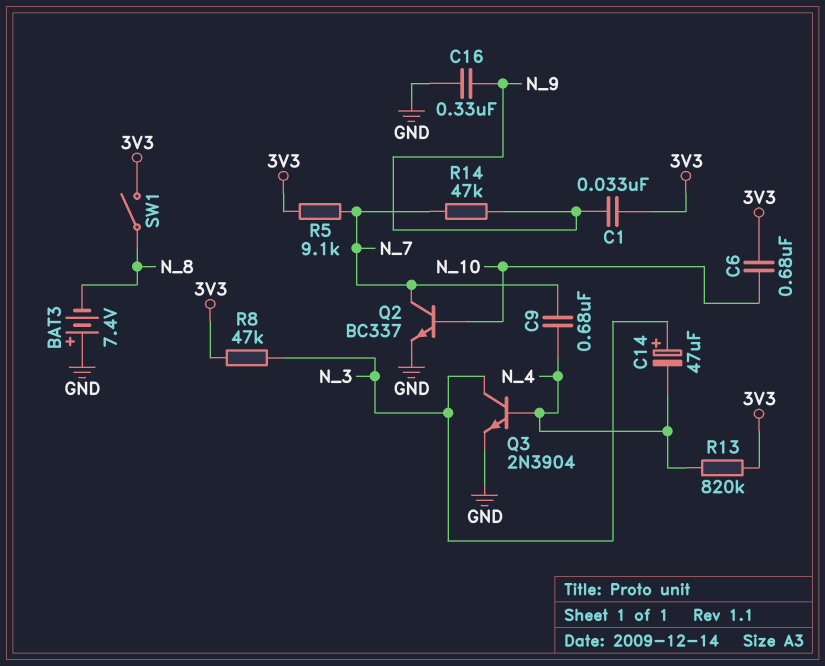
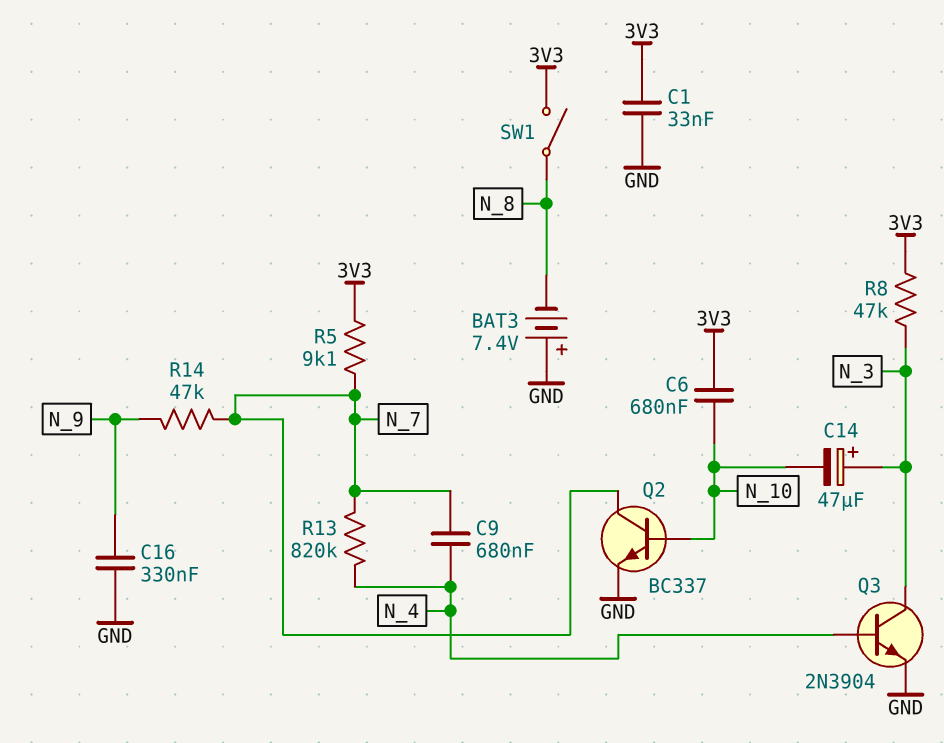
C1: 33nF (3V3, N_9) -> 33nF (3V3, GND)
C14: 47uF (plus N_3, minus N_4) -> 47uF (plus N_3, minus N_10)
R13: 820k (3V3, N_4) -> 820k (N_4, N_7)

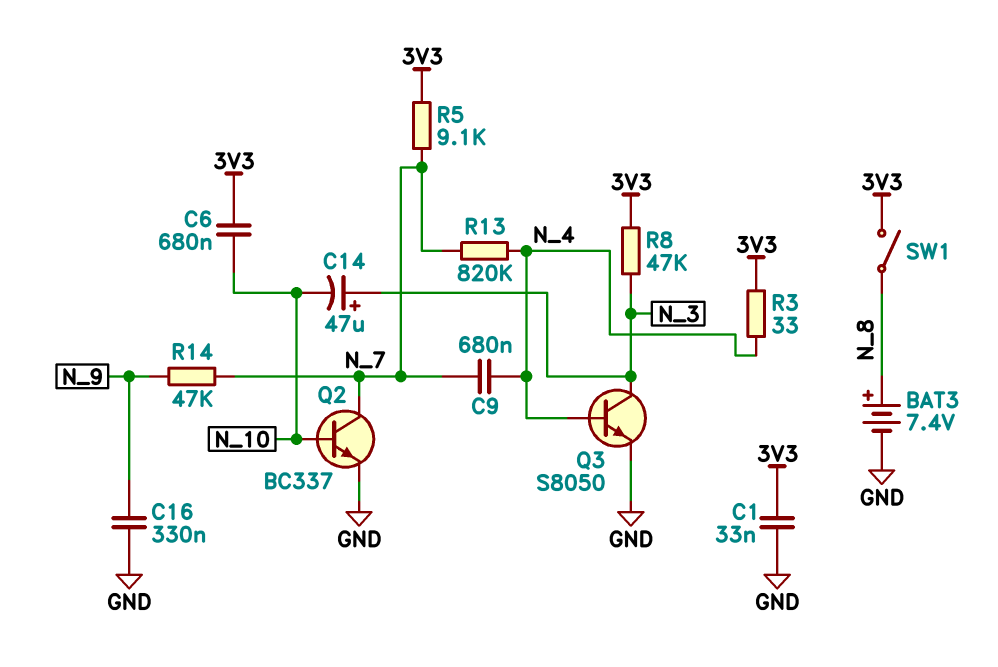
BAT3: 7.4V (plus GND, minus N_8) -> 7.4V (plus N_8, minus GND)
Q3: NPN 2N3904 (B N_4, C N_3, E GND) -> NPN S8050 (B N_4, C N_3, E GND)
R3: none -> 33 (3V3, N_4)

